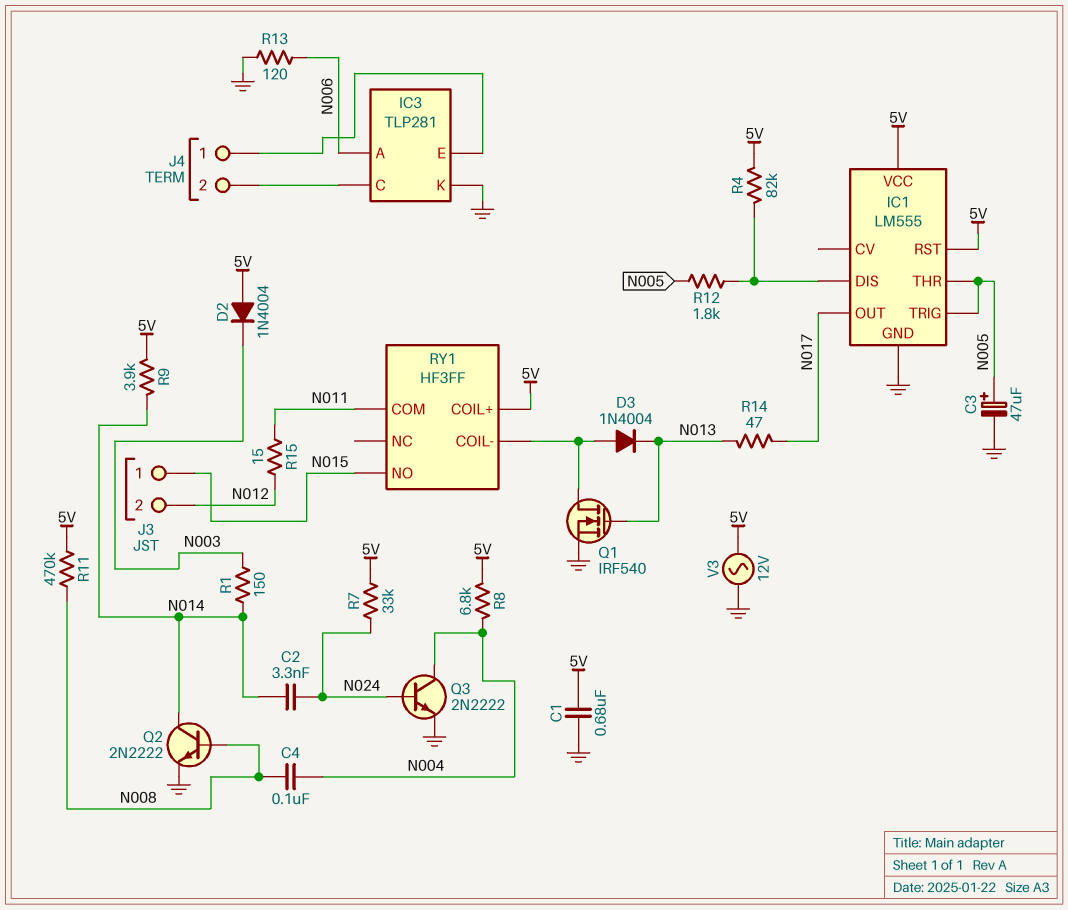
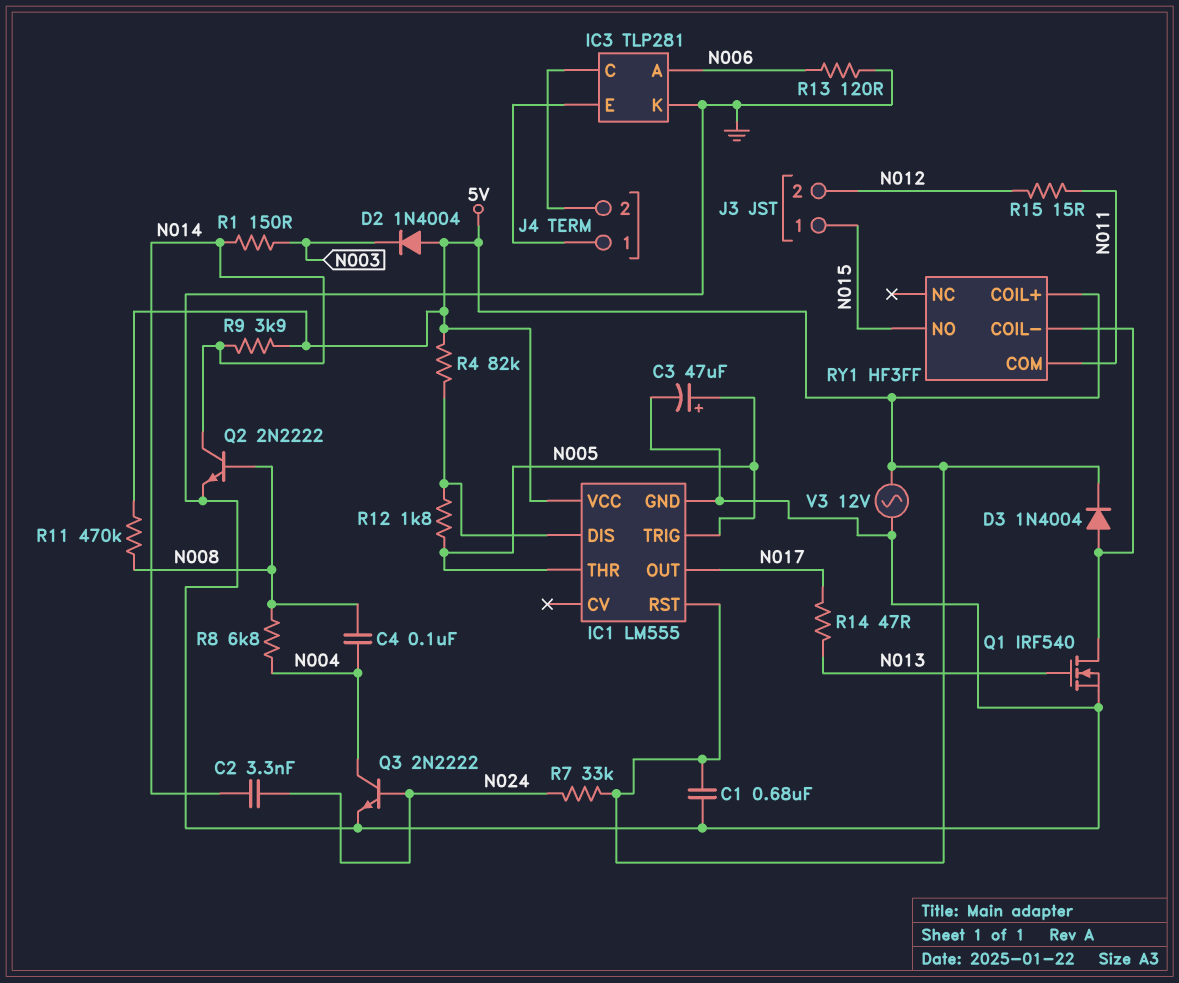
D3: diode 1N4004 (A RY1/COIL-, K N013) -> diode 1N4004 (A RY1/COIL-, K 5V)
R8: 6.8k (5V, N004) -> 6.8k (N004, N008)

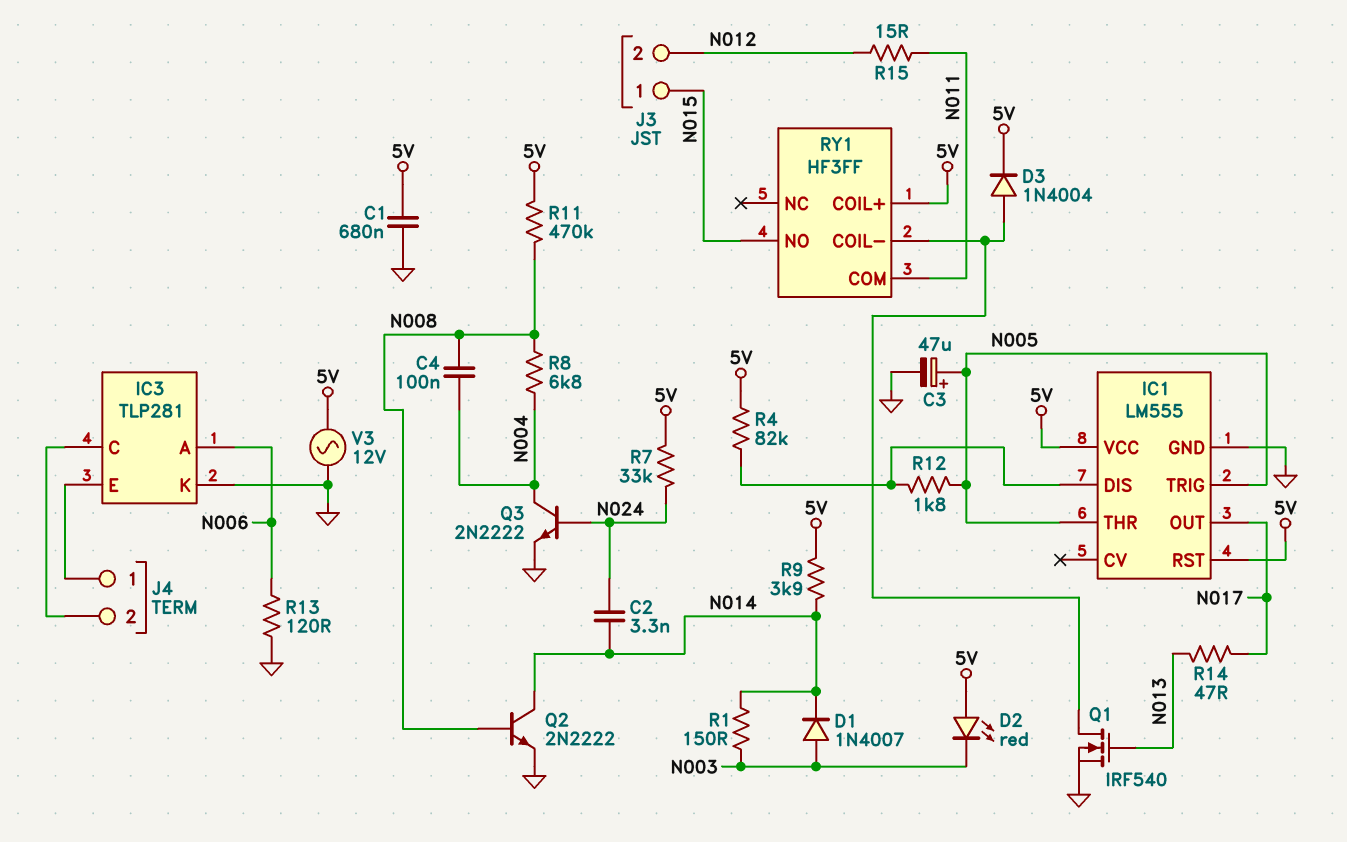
D1: none -> diode 1N4007 (A N003, K N014)
D2: diode 1N4004 (A 5V, K N003) -> LED red (A 5V, K N003)

